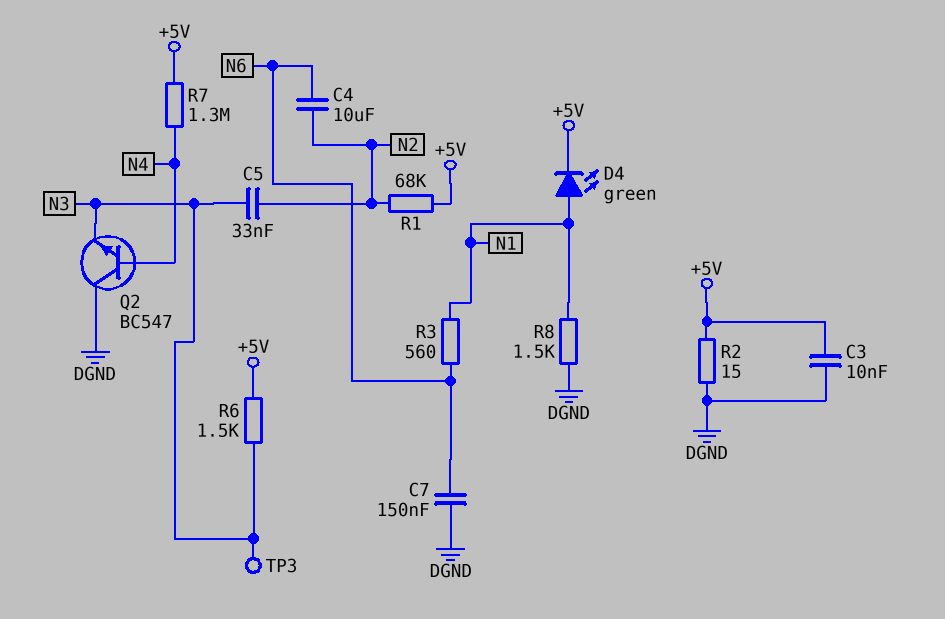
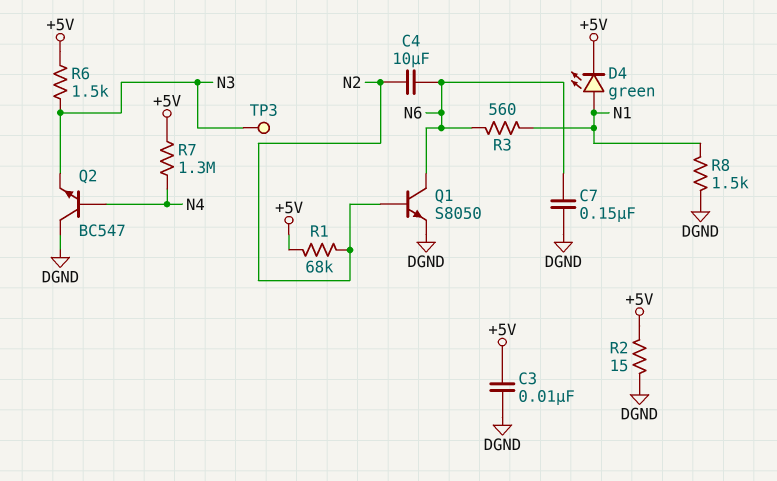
C5: 33nF (N2, N3) -> none
Q1: none -> NPN S8050 (B N2, C N6, E DGND)

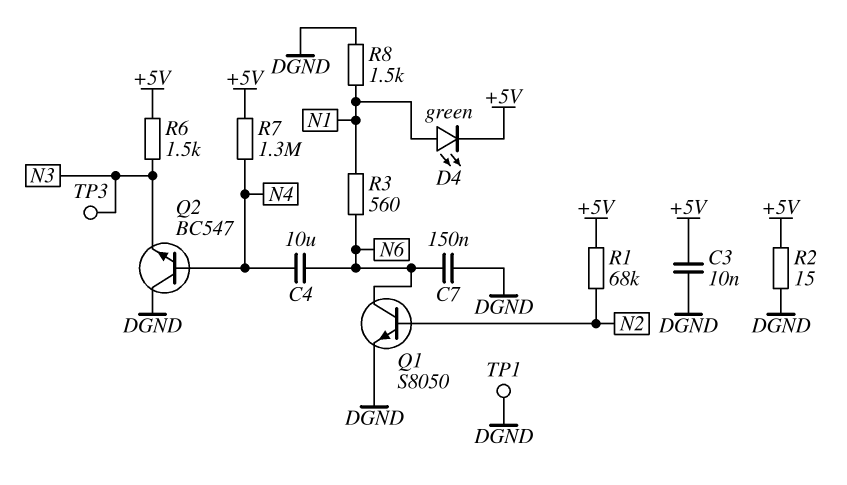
C4: 10uF (N2, N6) -> 10uF (N4, N6)
TP1: none -> test point (DGND)

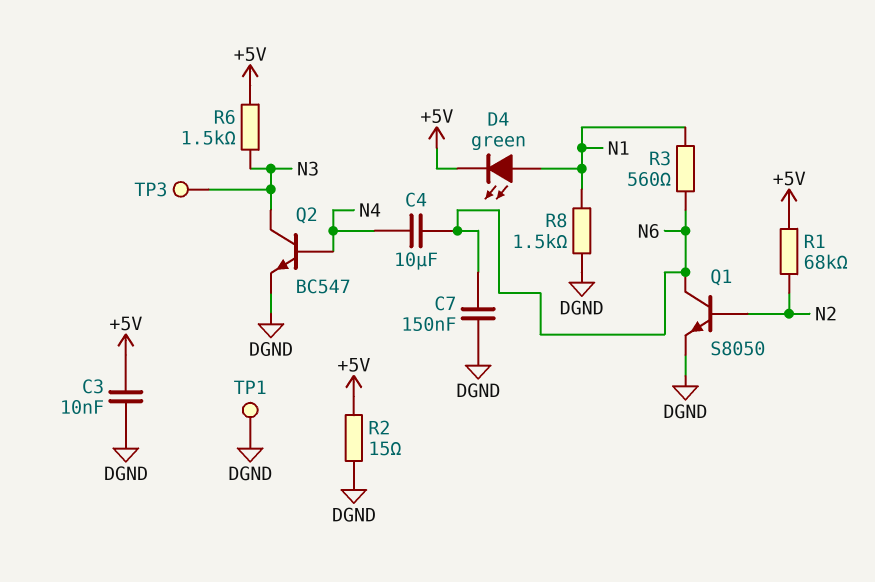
Q2: NPN BC547 (B N4, C DGND, E N3) -> NPN BC547 (B N4, C N3, E DGND)
R7: 1.3M (+5V, N4) -> none

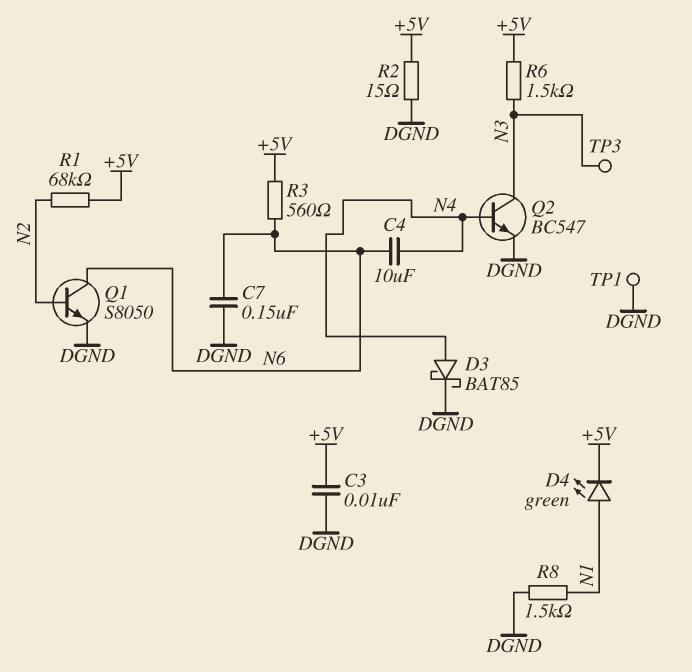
D3: none -> schottky BAT85 (A N4, K DGND)
R3: 560 (N1, N6) -> 560 (+5V, N6)

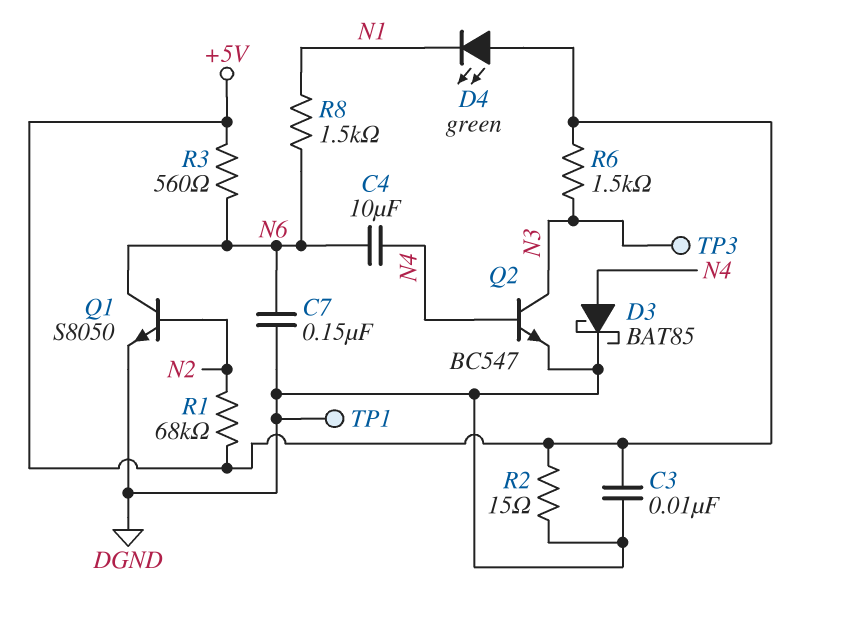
D4: LED green (A N1, K +5V) -> LED green (A +5V, K N1)
R8: 1.5k (DGND, N1) -> 1.5k (N1, N6)

